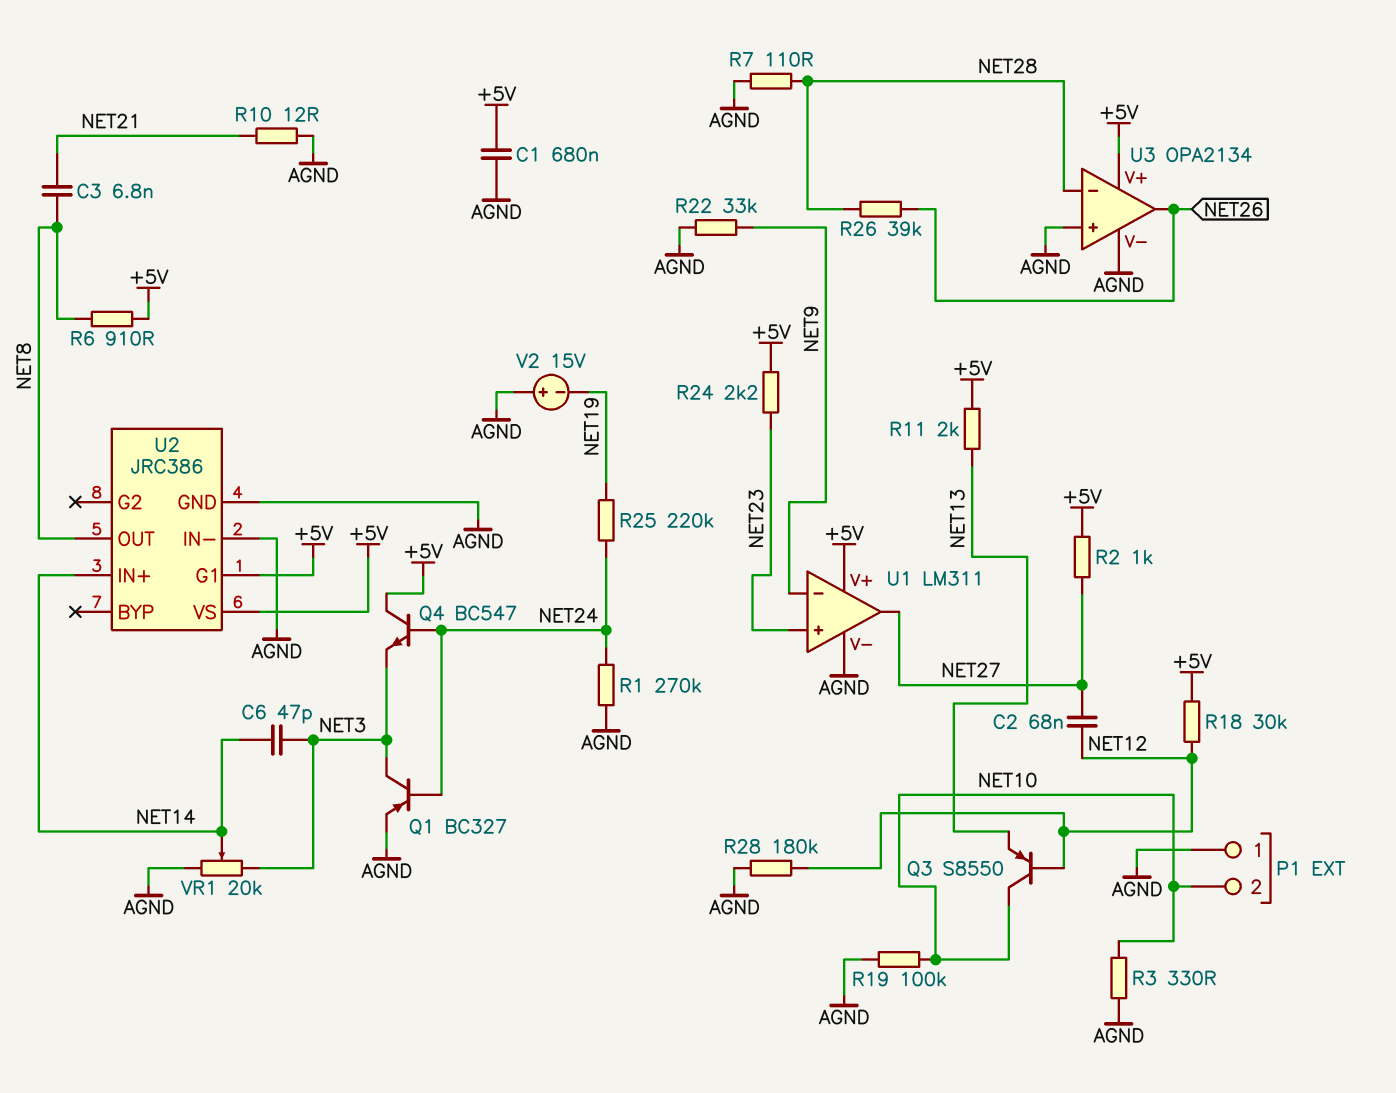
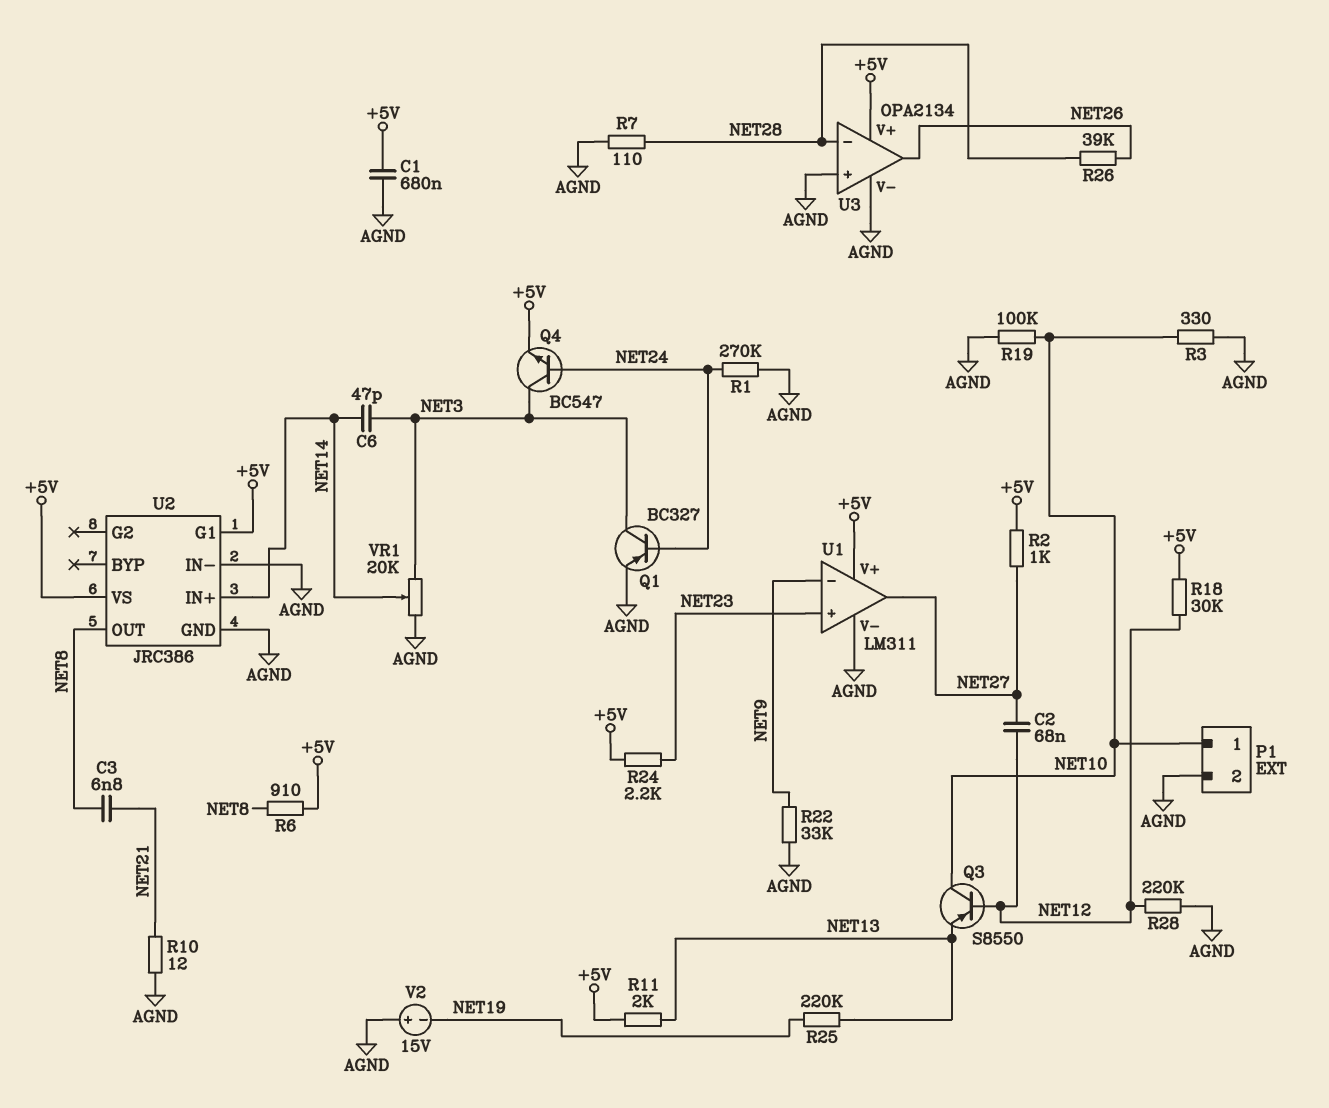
P1 pin 1: AGND -> NET10
P1 pin 2: NET10 -> AGND
Q4: NPN BC547 (B NET24, C +5V, E NET3) -> NPN BC547 (B NET24, C NET3, E +5V)
R25: 220k (NET19, NET24) -> 220k (NET13, NET19)
R28: 180k (AGND, NET12) -> 220k (AGND, NET12)

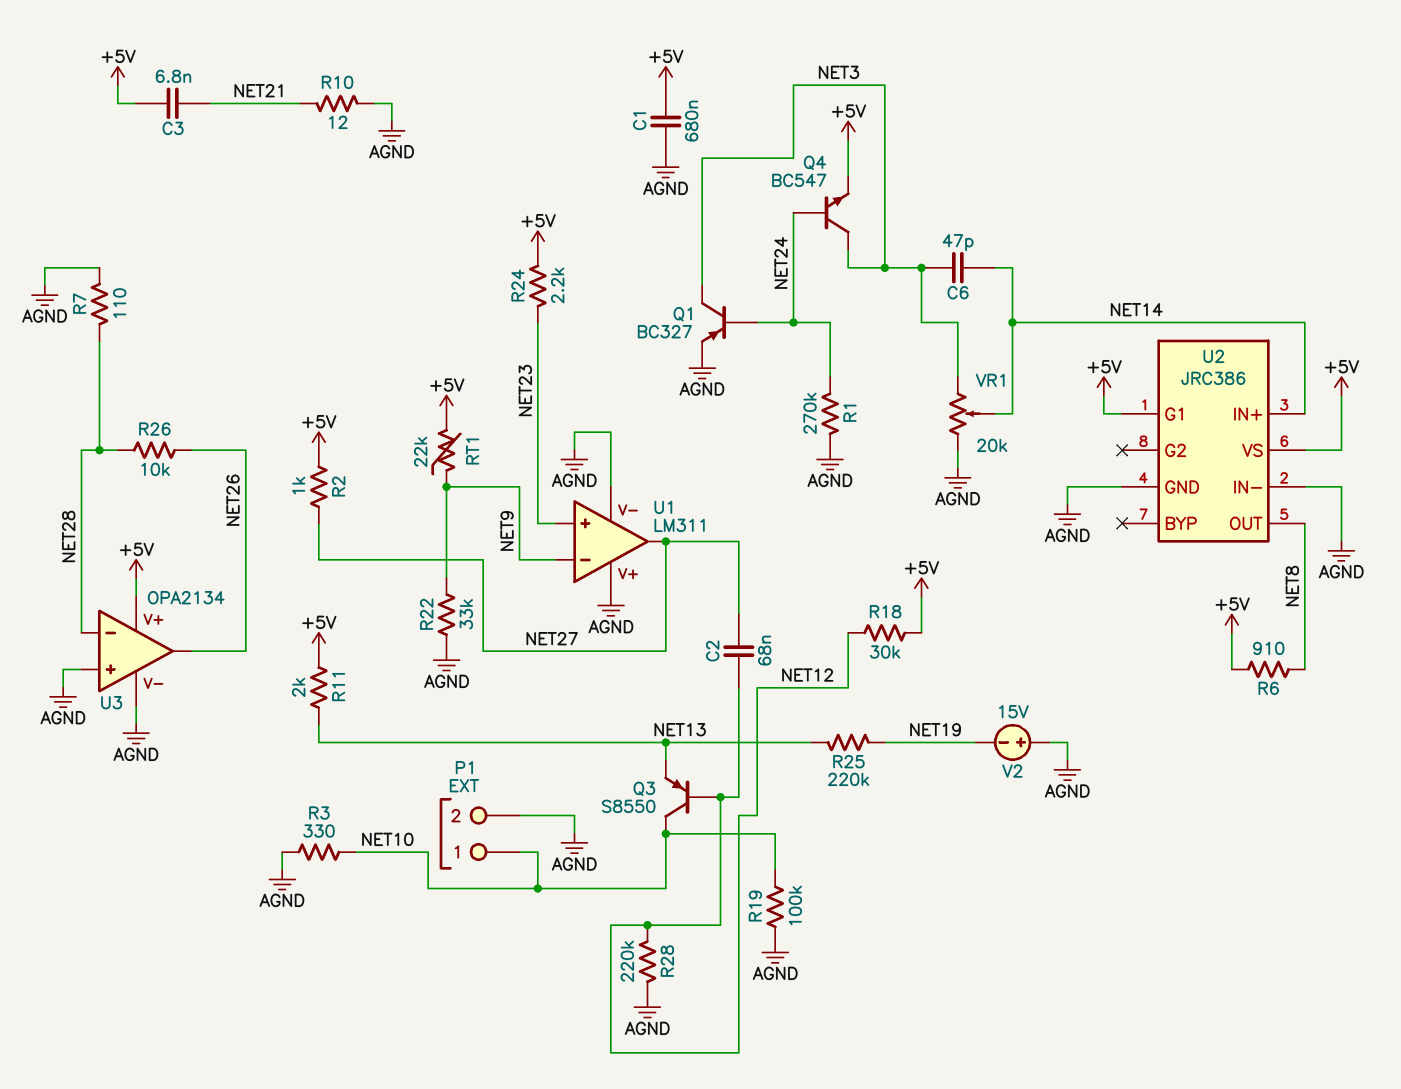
C3: 6.8nF (NET8, NET21) -> 6.8nF (+5V, NET21)
R26: 39k (NET26, NET28) -> 10k (NET26, NET28)
RT1: none -> 22k (+5V, NET9)
U1 pin V+: +5V -> AGND

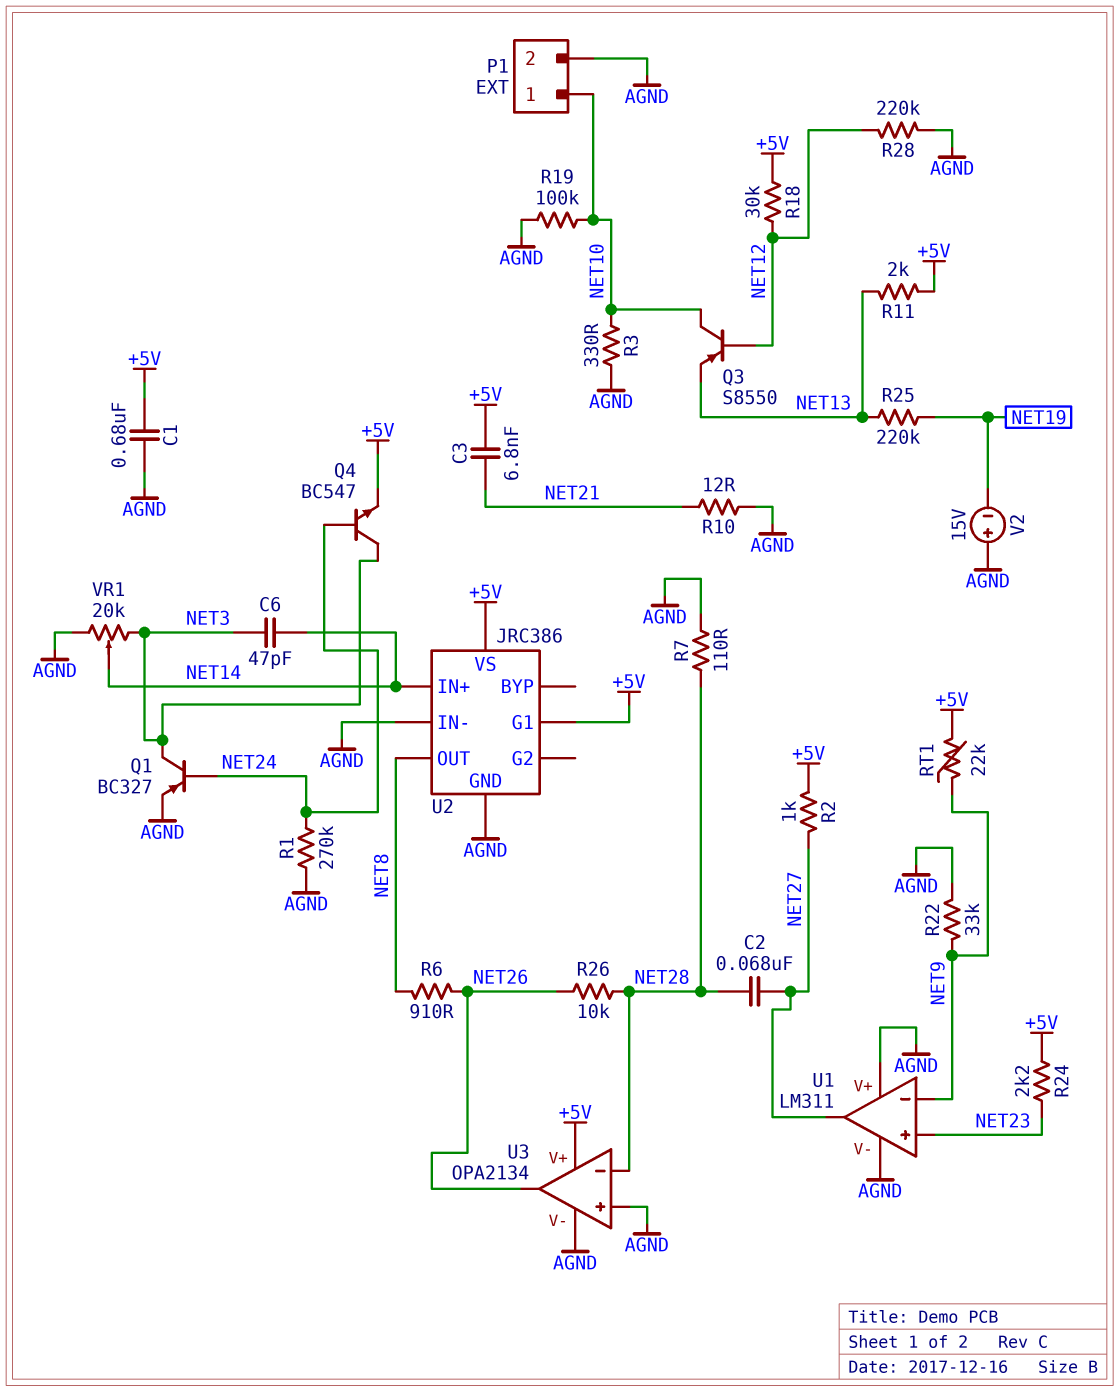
C2: 68nF (NET12, NET27) -> 68nF (NET27, NET28)
R6: 910 (+5V, NET8) -> 910 (NET8, NET26)

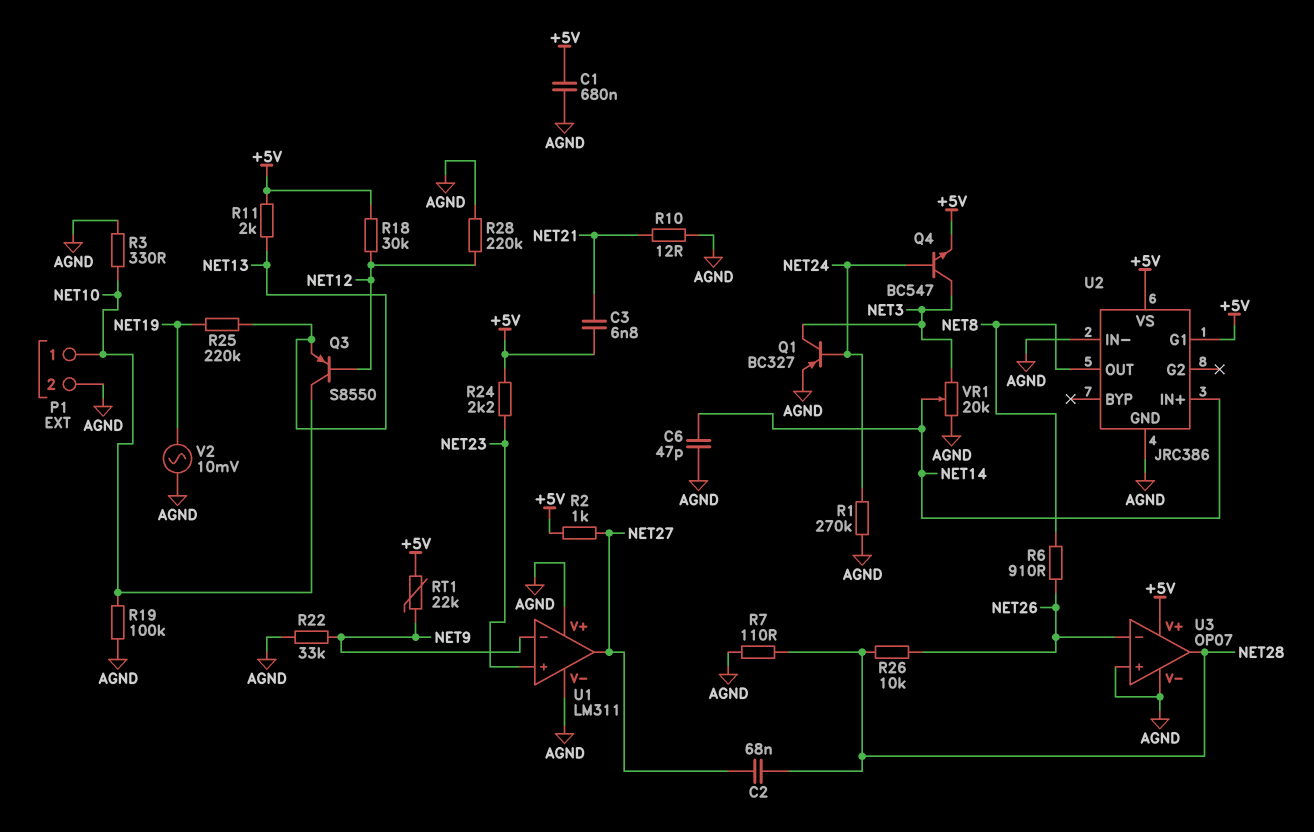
C6: 47pF (NET3, NET14) -> 47pF (AGND, NET14)
U3: OPA2134 -> OP07
U3 pin in-: NET28 -> NET26
U3 pin out: NET26 -> NET28
V2: 15V (plus AGND, minus NET19) -> AC 10mV (AGND, NET19)

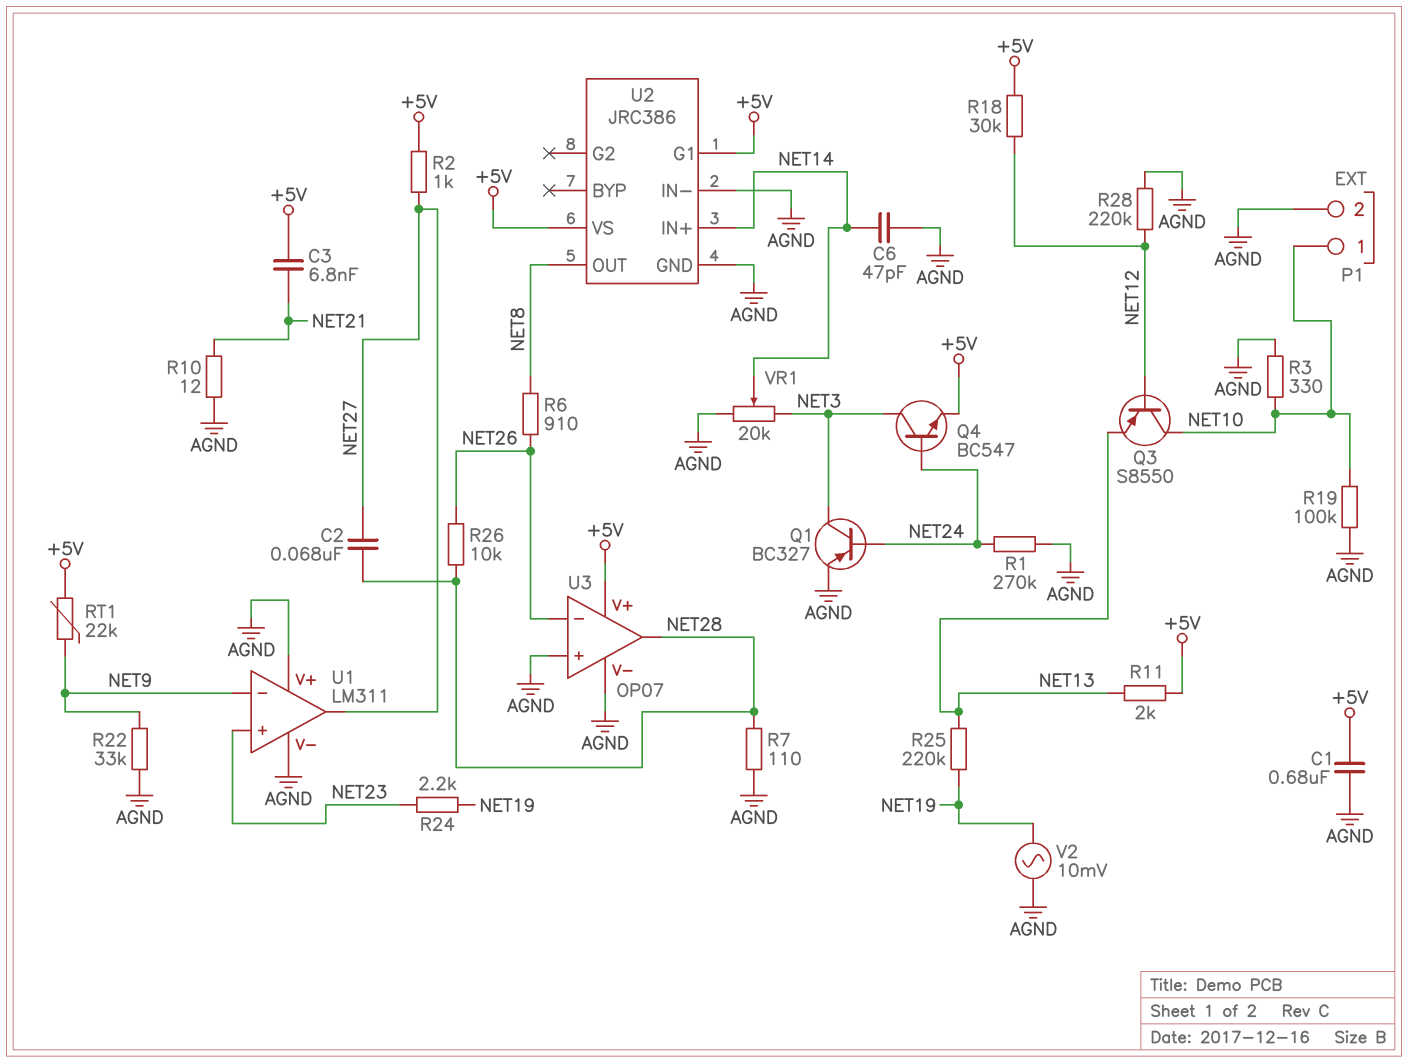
R24: 2.2k (+5V, NET23) -> 2.2k (NET19, NET23)

